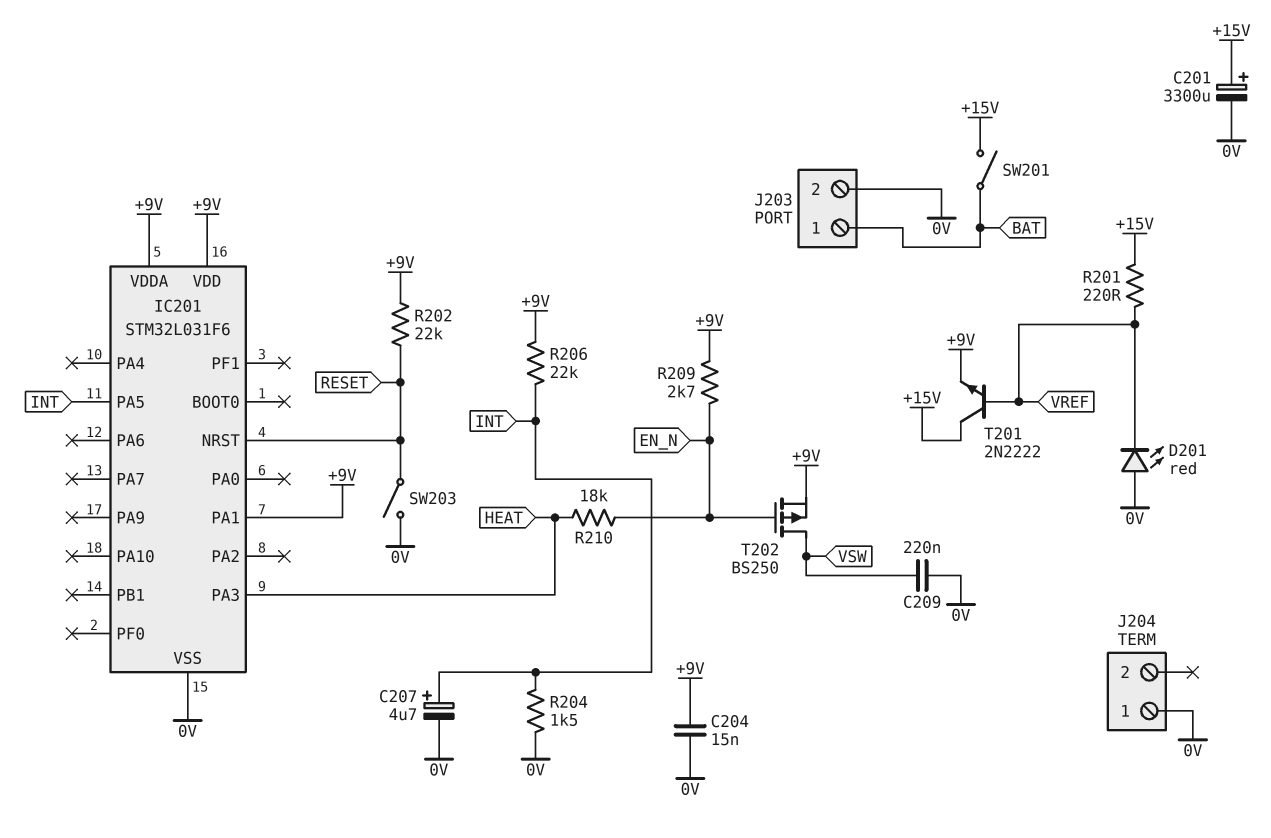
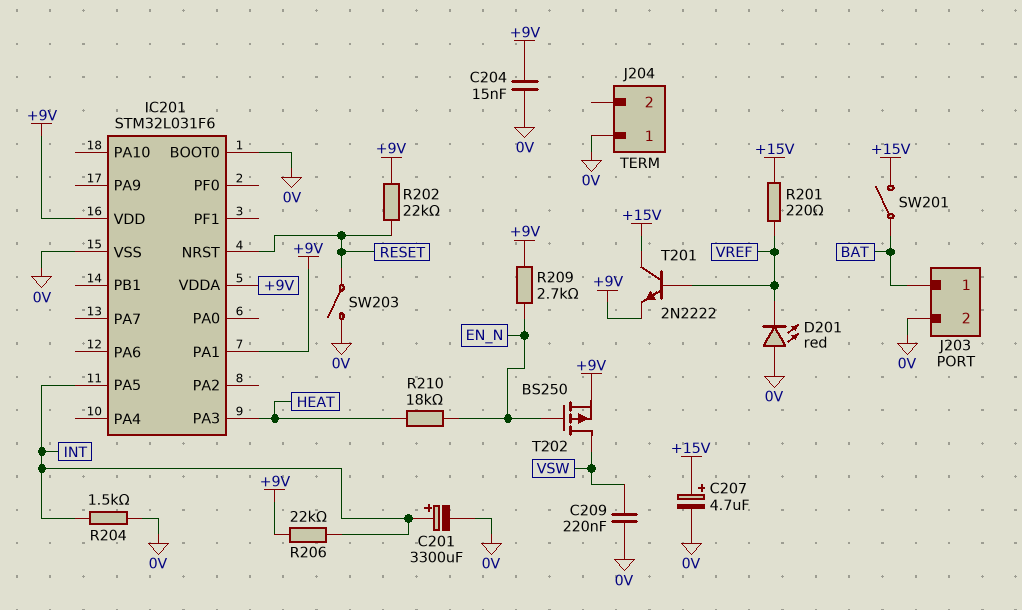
C201: 3300uF (plus +15V, minus 0V) -> 3300uF (plus INT, minus 0V)
C207: 4.7uF (plus INT, minus 0V) -> 4.7uF (plus +15V, minus 0V)
IC201 pin BOOT0: none -> 0V

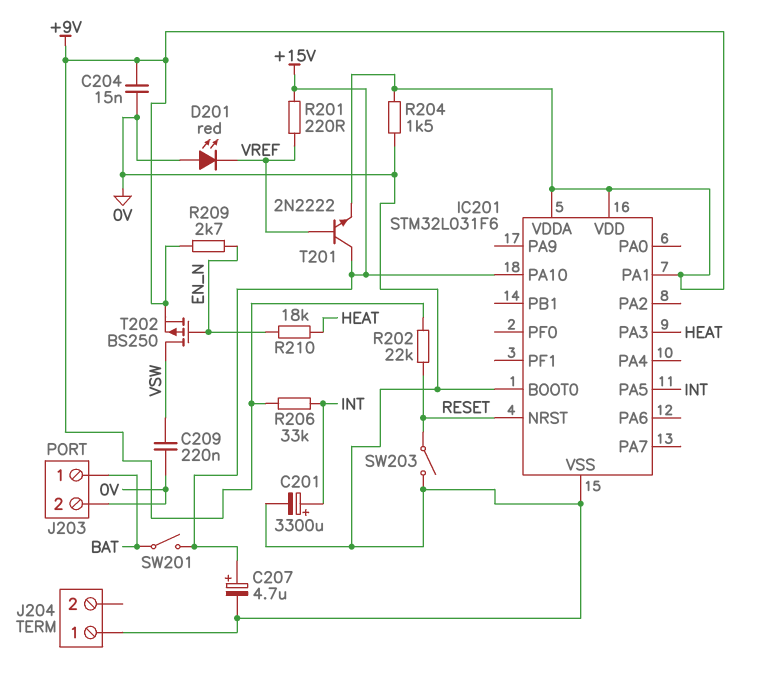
IC201 pin PA10: none -> +15V
R204: 1.5k (0V, INT) -> 1.5k (+9V, 0V)
R206: 22k (+9V, INT) -> 33k (+9V, INT)

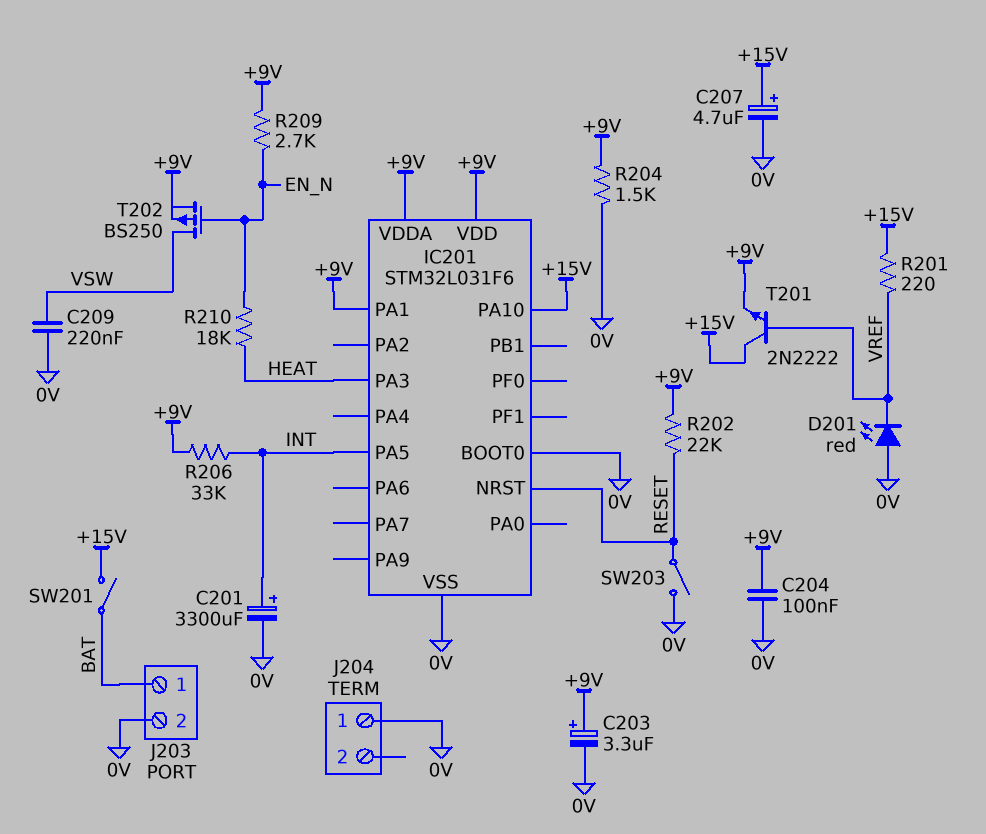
C203: none -> 3.3uF (plus +9V, minus 0V)
C204: 15nF (+9V, 0V) -> 100nF (+9V, 0V)

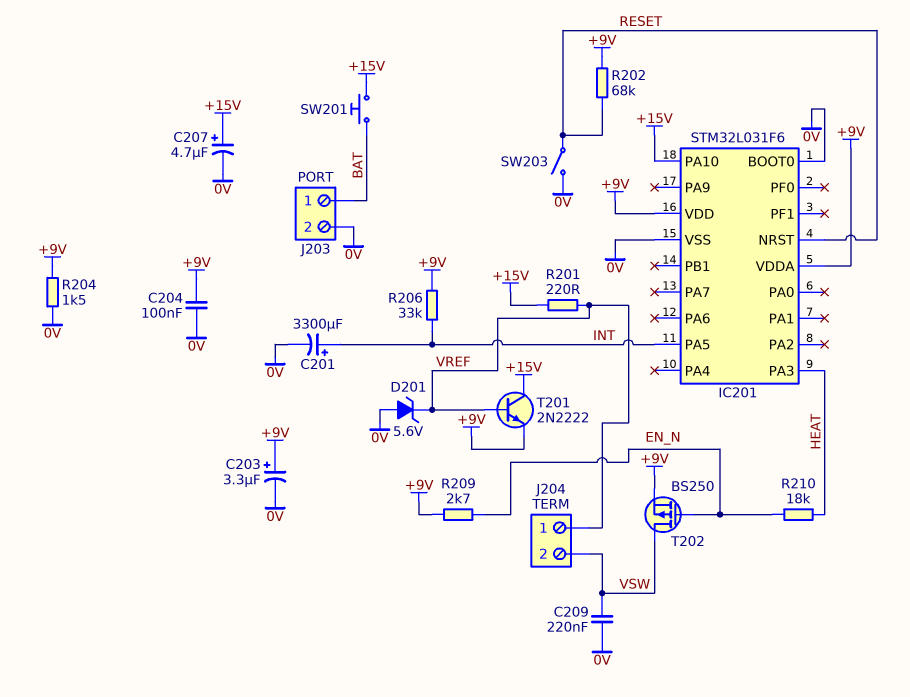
D201: LED red (A 0V, K VREF) -> zener 5.6V (A 0V, K VREF)
IC201 pin PA1: +9V -> none
J204 pin 1: 0V -> VREF
J204 pin 2: none -> VSW
R202: 22k (+9V, RESET) -> 68k (+9V, RESET)
SW201: switch (+15V, BAT) -> button (+15V, BAT)

